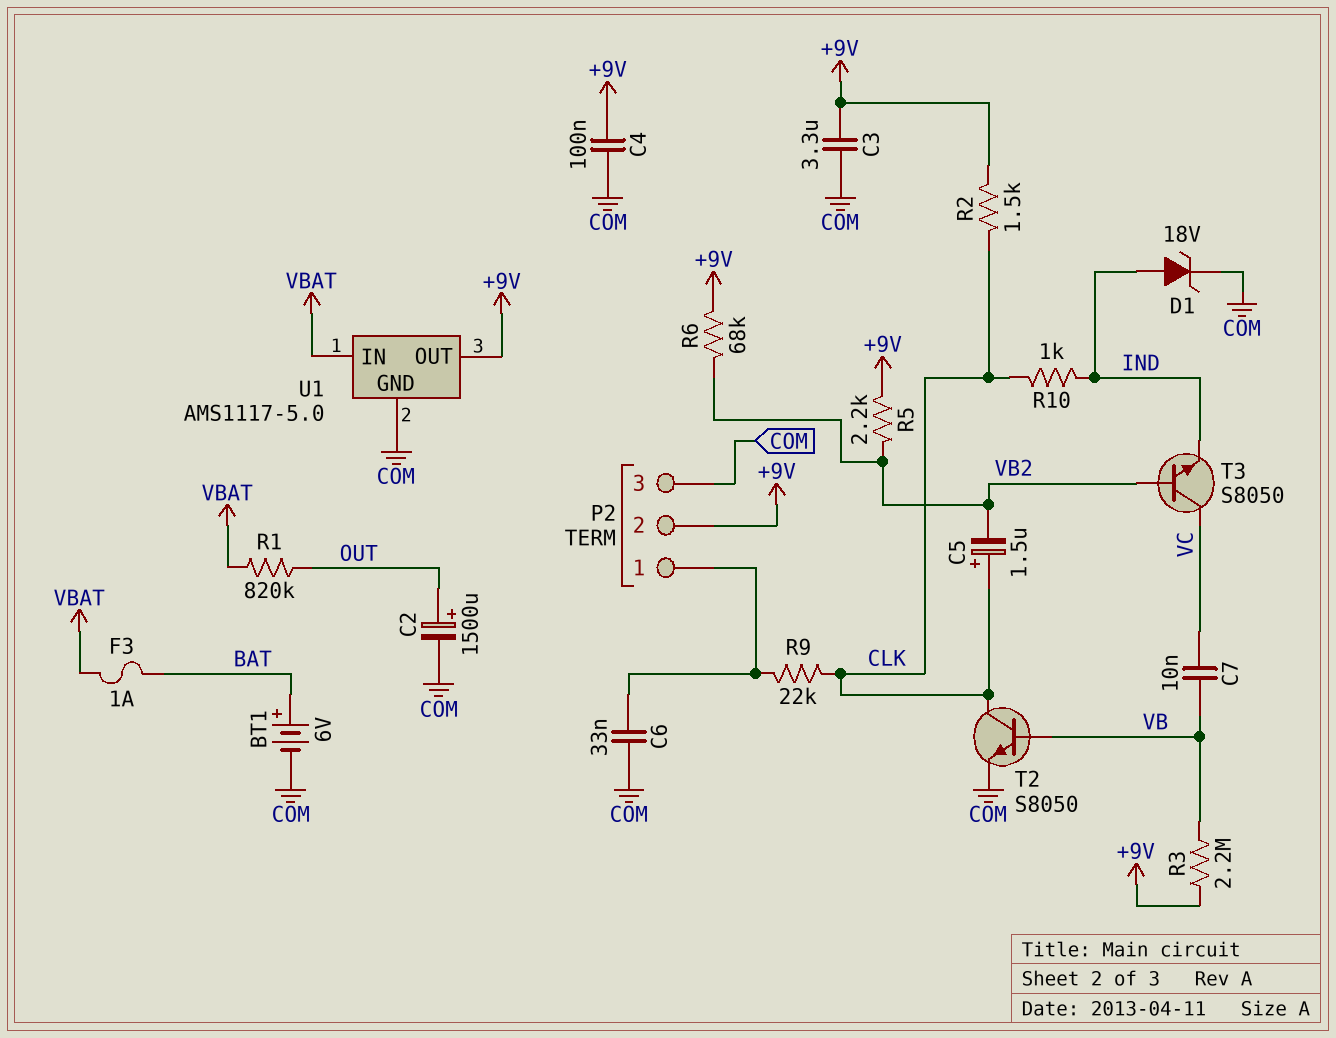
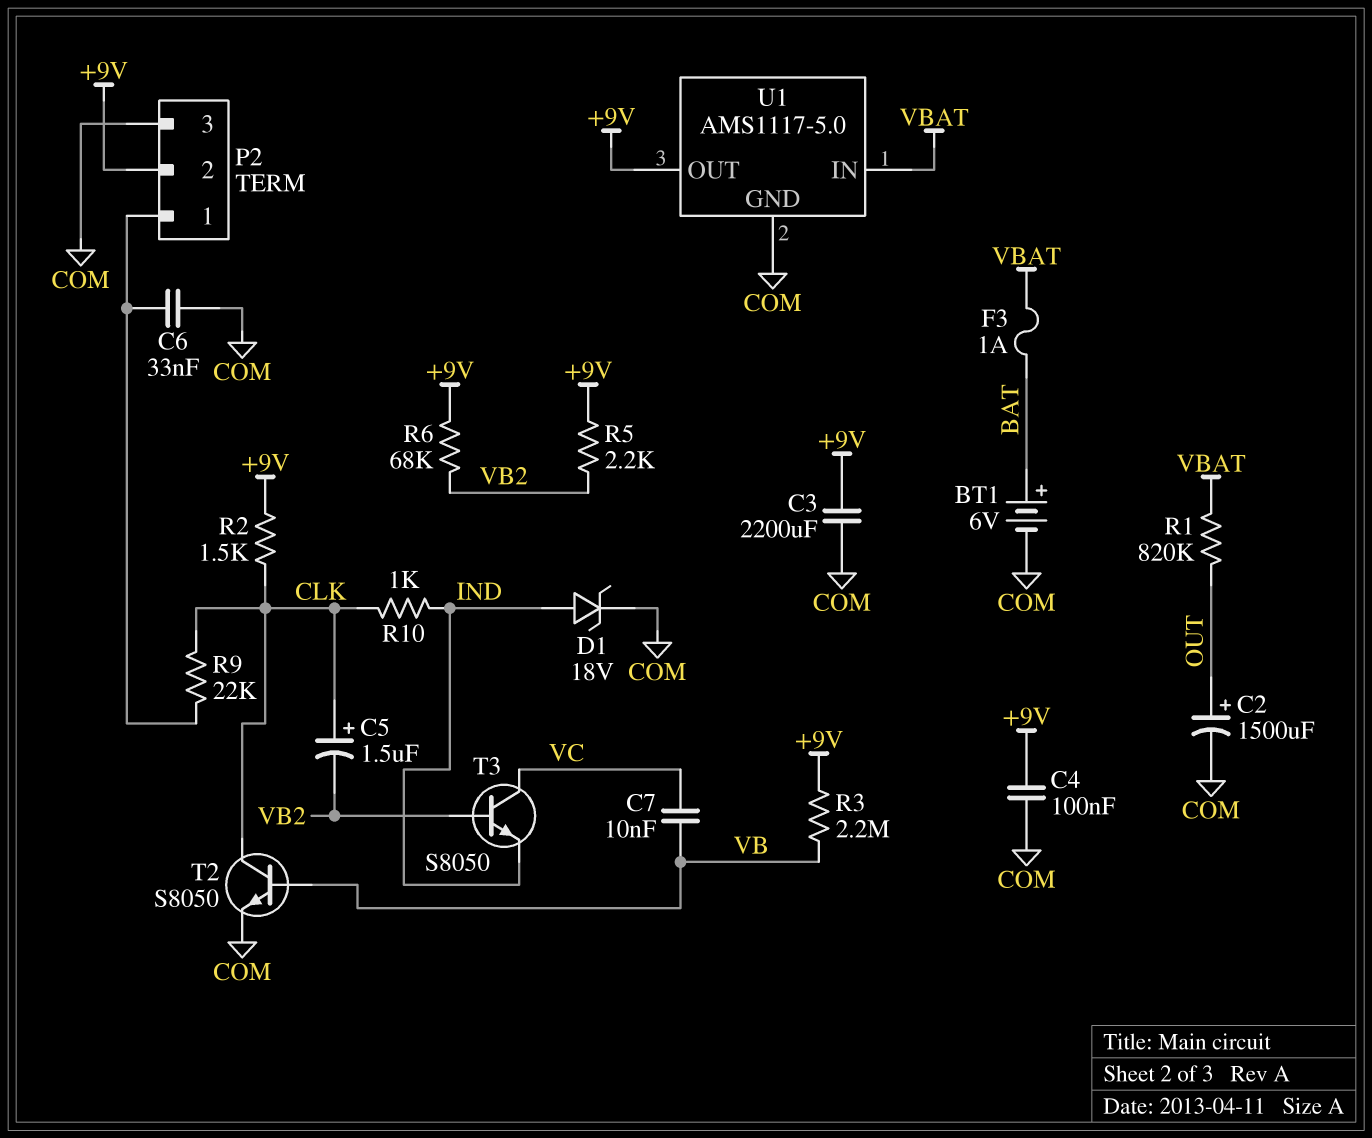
C3: 3.3uF (+9V, COM) -> 2200uF (+9V, COM)

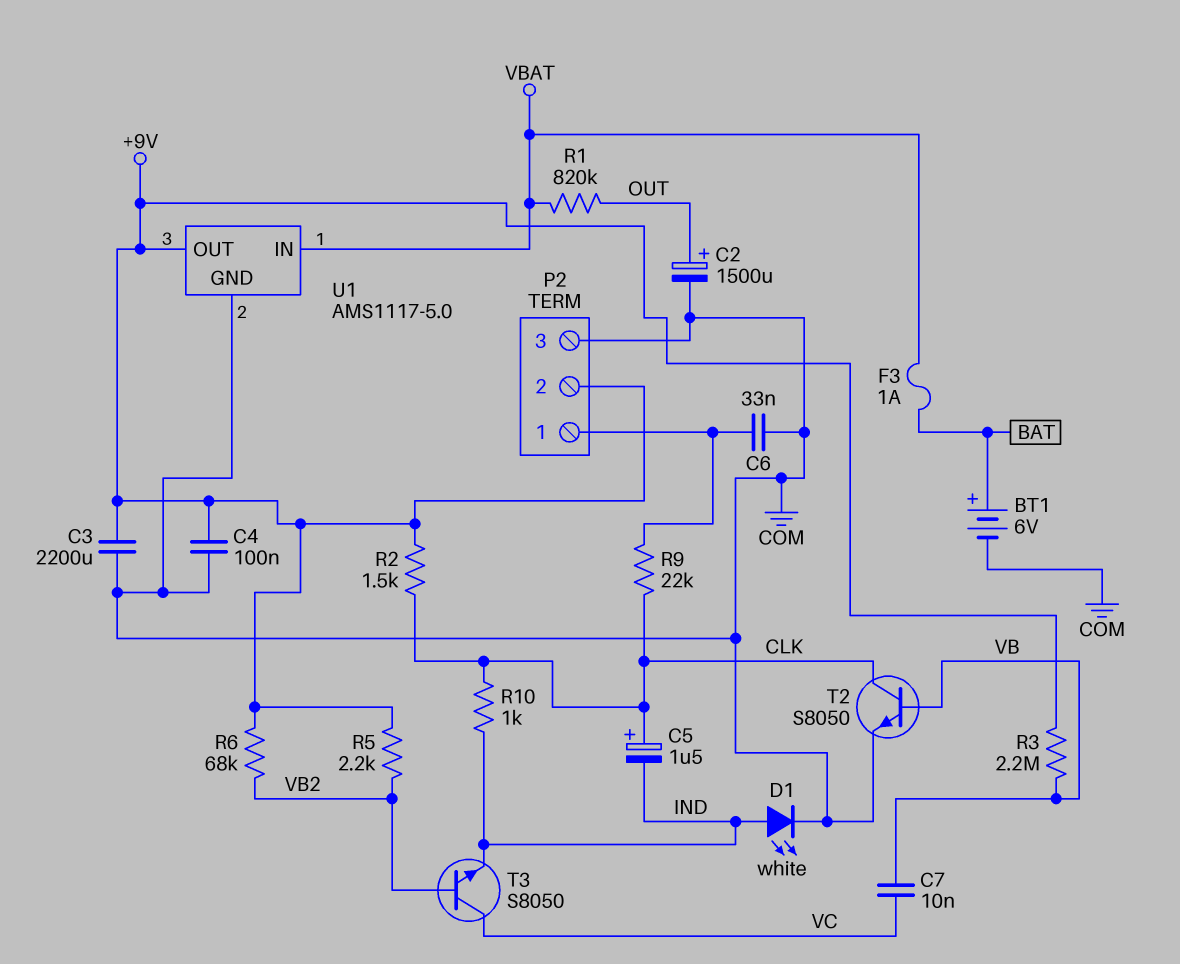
C5: 1.5uF (plus CLK, minus VB2) -> 1.5uF (plus CLK, minus IND)
D1: zener 18V (A IND, K COM) -> LED white (A IND, K COM)

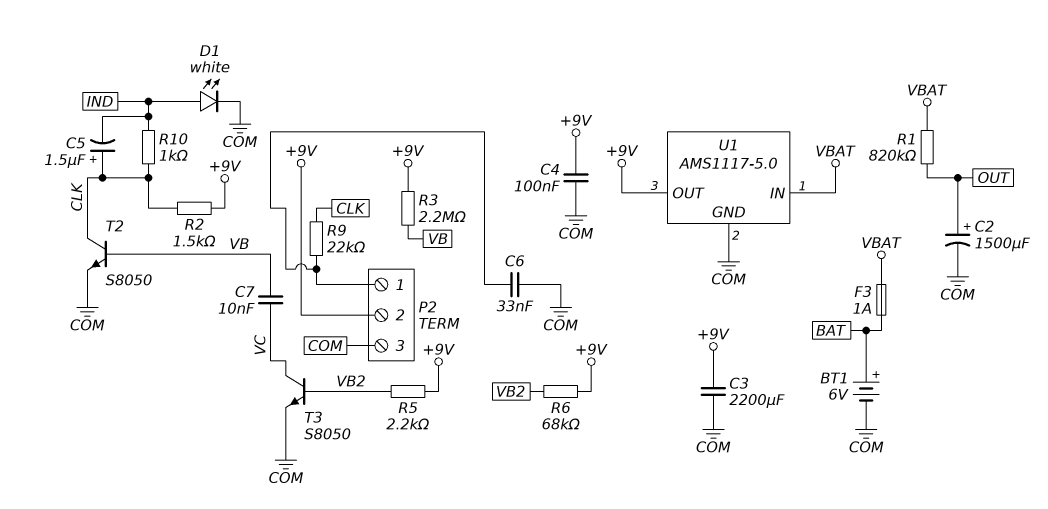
T3: NPN S8050 (B VB2, C VC, E IND) -> NPN S8050 (B VB2, C VC, E COM)

